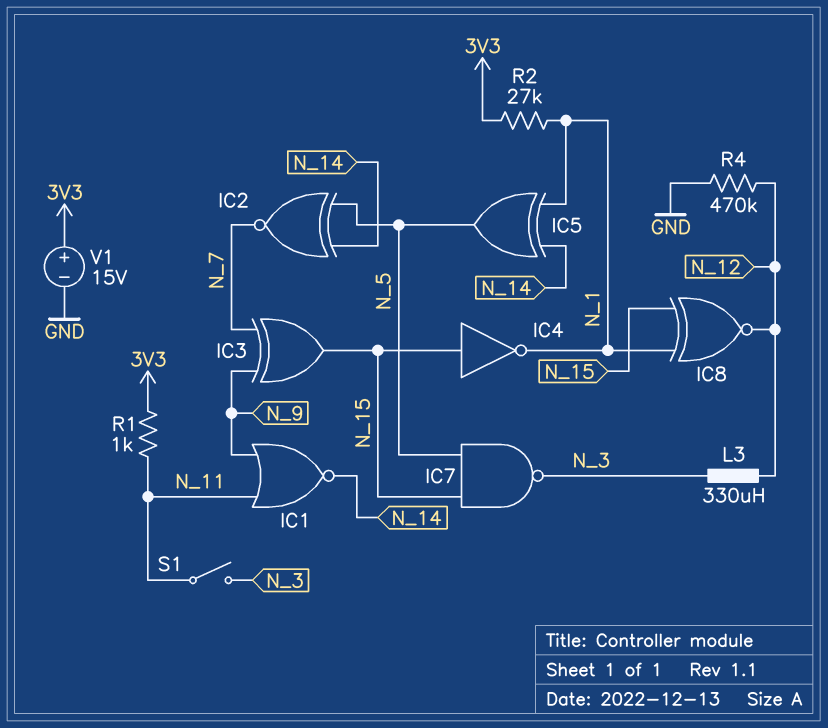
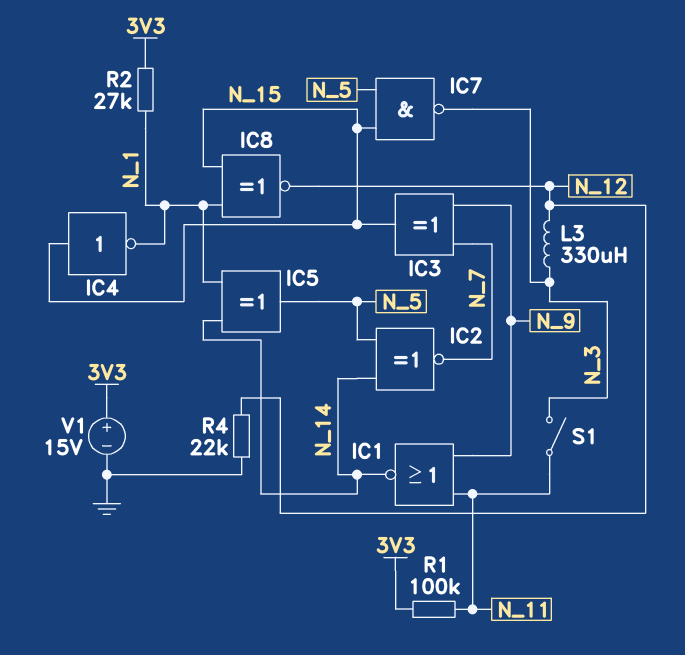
R1: 1k (3V3, N_11) -> 100k (3V3, N_11)
R4: 470k (GND, N_12) -> 22k (GND, N_12)

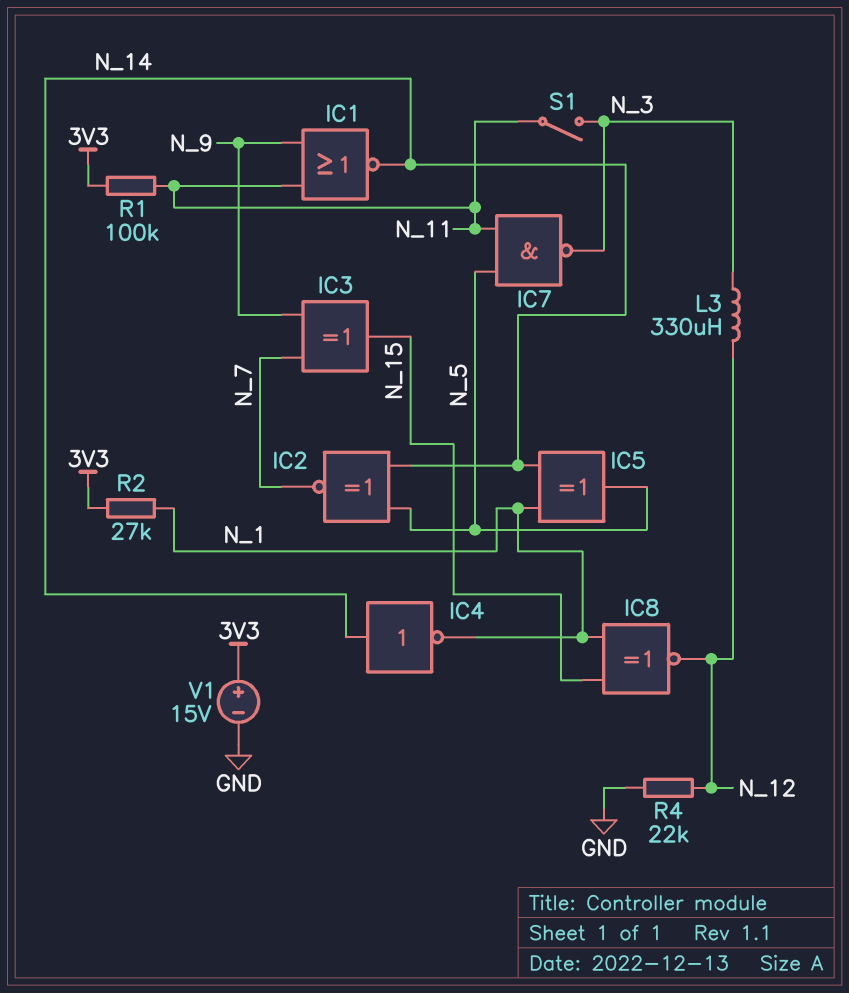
IC4: NOT (in N_15, out N_1) -> NOT (in N_14, out N_1)
IC7: NAND (in N_5, in N_15, out N_3) -> NAND (in N_5, in N_11, out N_3)

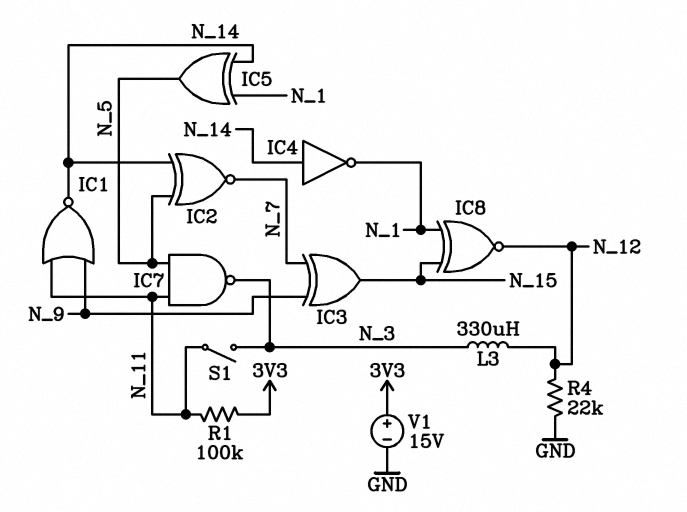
R2: 27k (3V3, N_1) -> none

